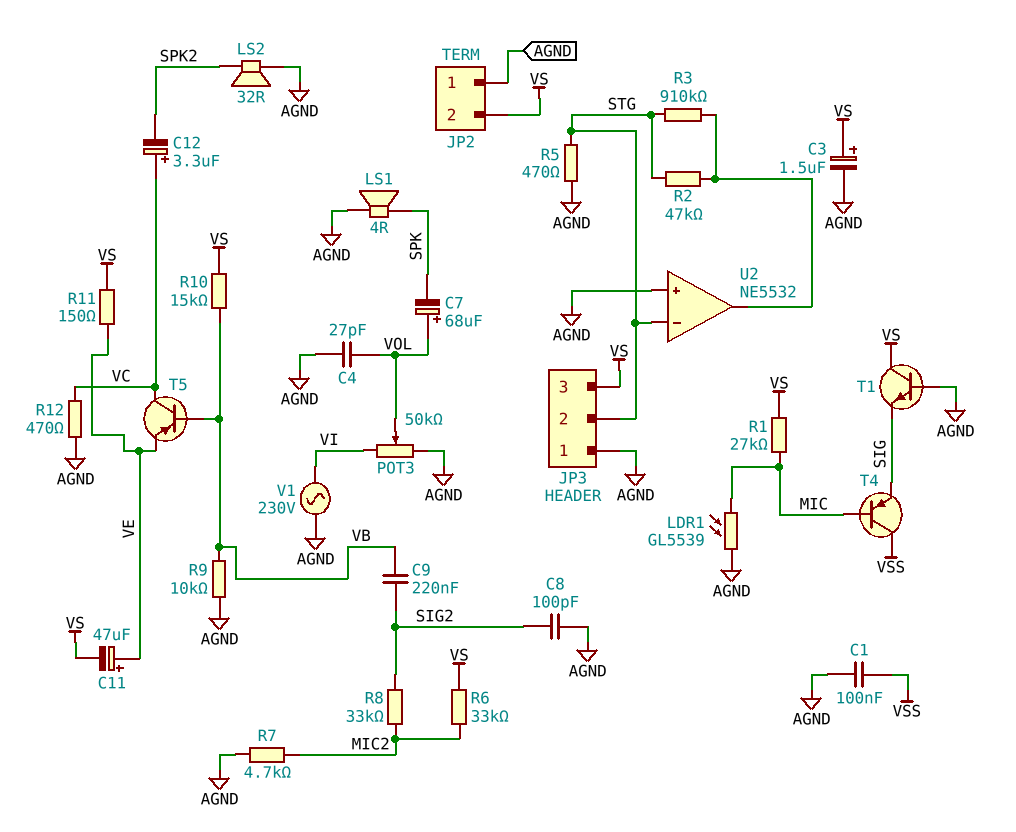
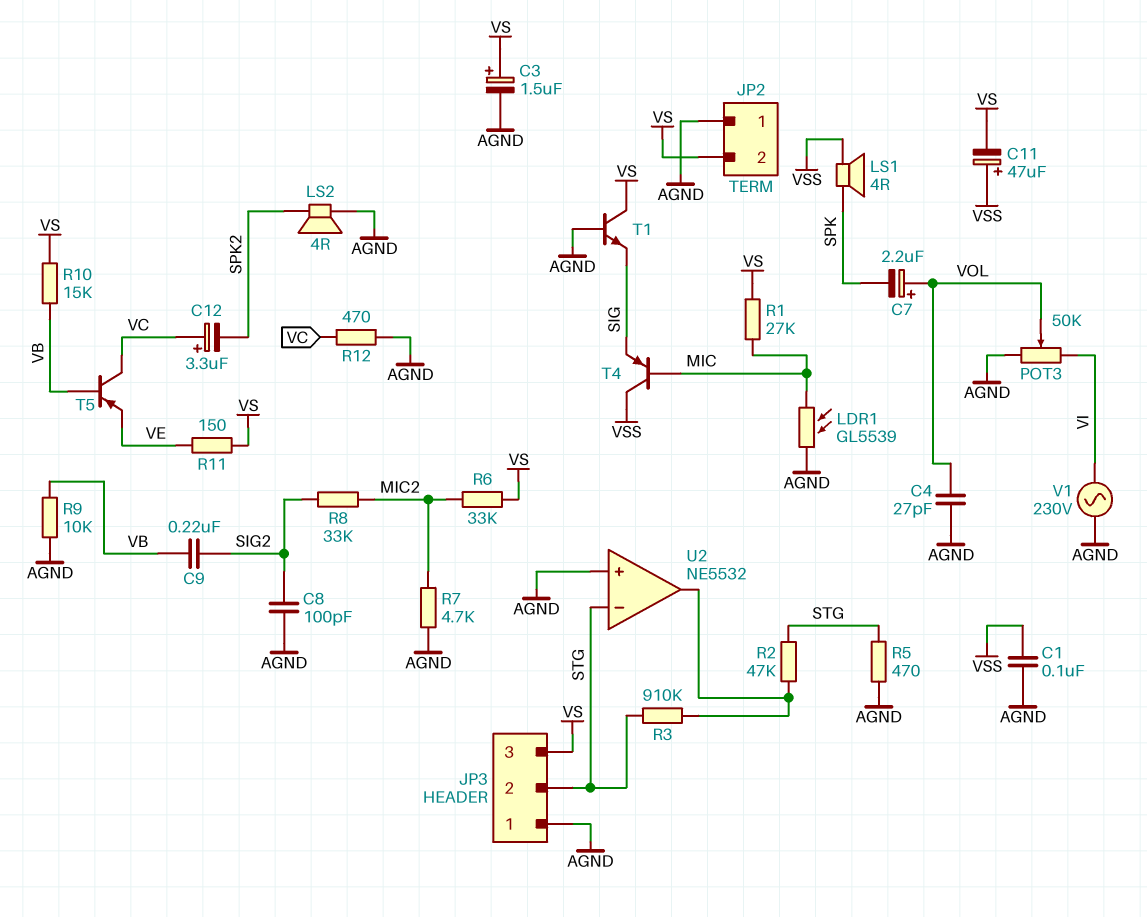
C7: 68uF (plus VOL, minus SPK) -> 2.2uF (plus VOL, minus SPK)
C11: 47uF (plus VE, minus VS) -> 47uF (plus VSS, minus VS)
LS1: speaker 4R (AGND, SPK) -> speaker 4R (SPK, VSS)
LS2: speaker 32R (AGND, SPK2) -> speaker 4R (AGND, SPK2)

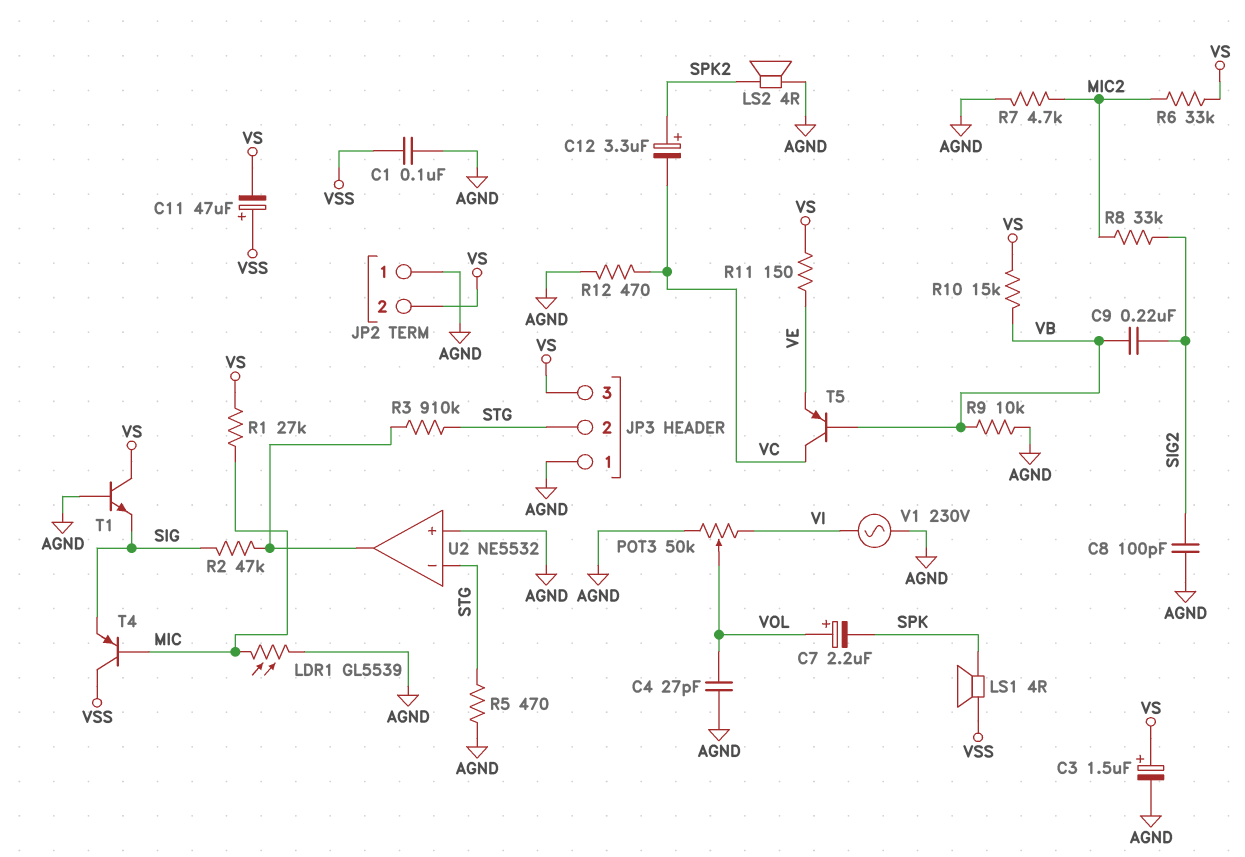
C12: 3.3uF (plus VC, minus SPK2) -> 3.3uF (plus SPK2, minus VC)
R2: 47k (STG, U2/out) -> 47k (SIG, U2/out)

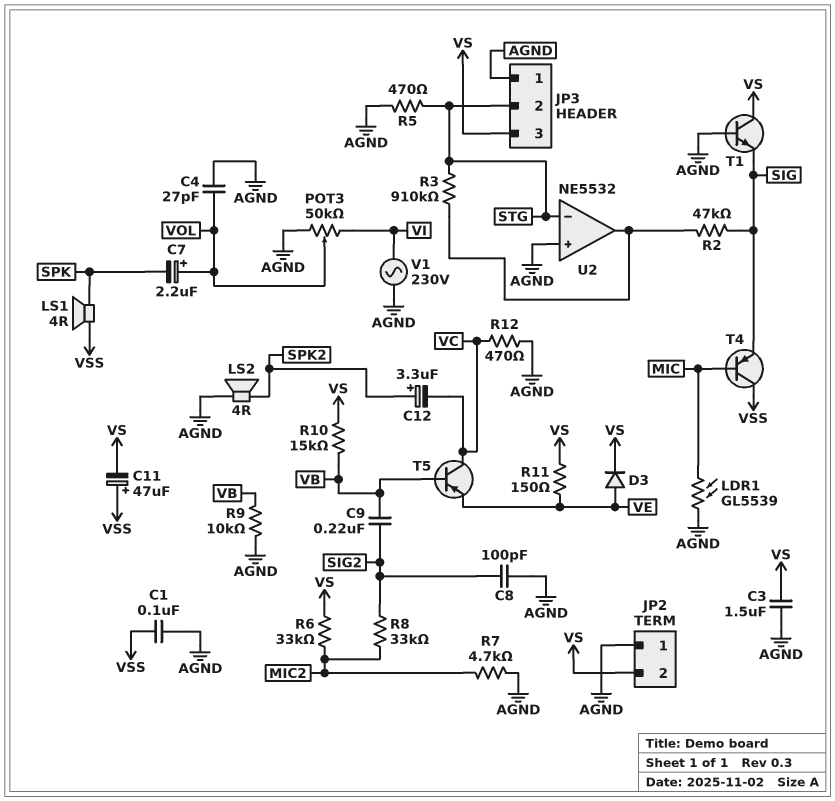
C3: 1.5uF (plus VS, minus AGND) -> 1.5uF (AGND, VS)
D3: none -> diode (A VE, K VS)
R1: 27k (MIC, VS) -> none

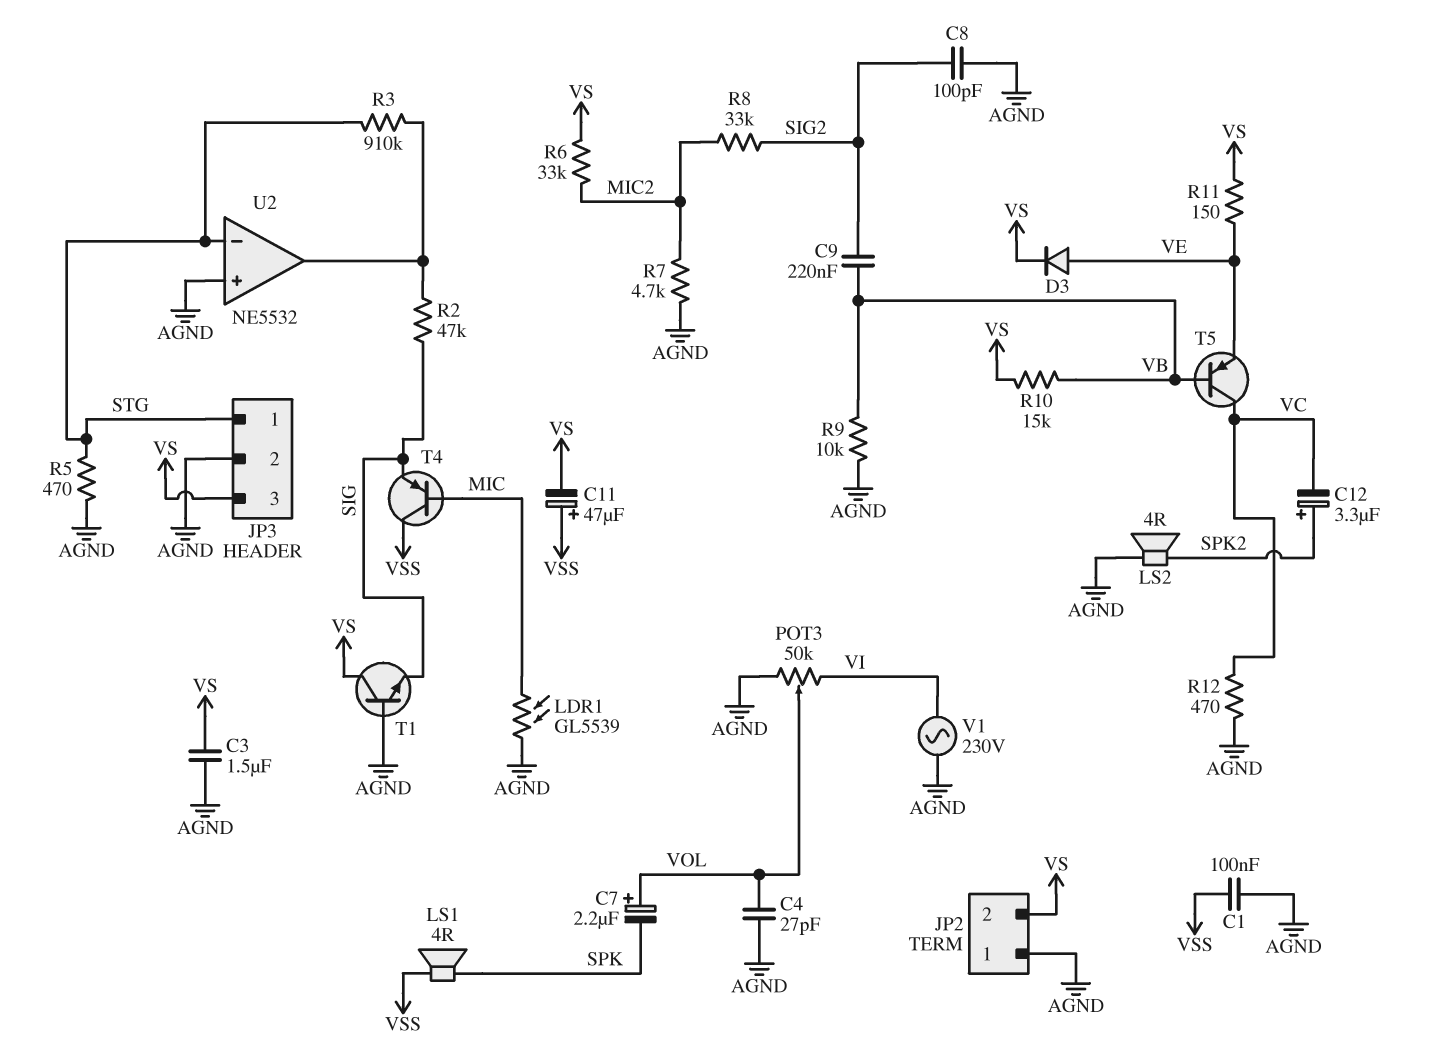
JP3 pin 1: AGND -> STG
JP3 pin 2: STG -> AGND

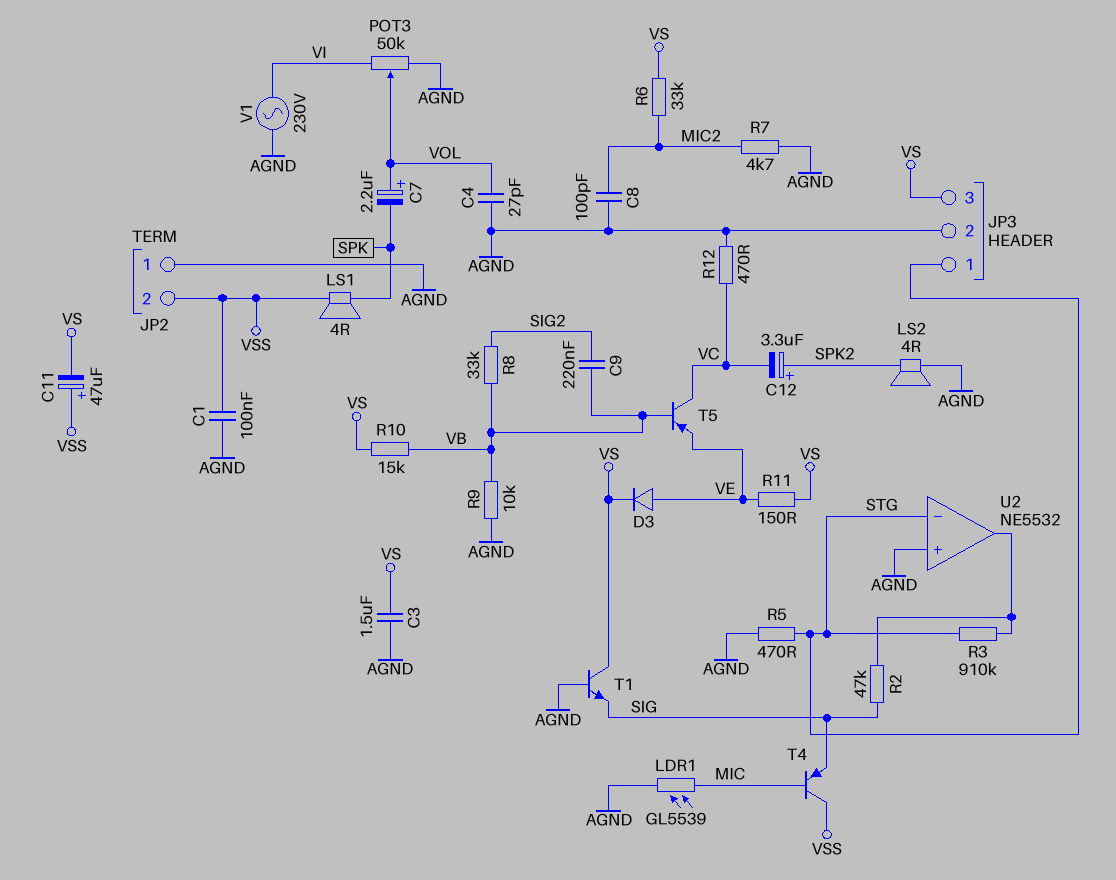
C8: 100pF (AGND, SIG2) -> 100pF (AGND, MIC2)
JP2 pin 2: VS -> VSS
R8: 33k (MIC2, SIG2) -> 33k (SIG2, VB)

